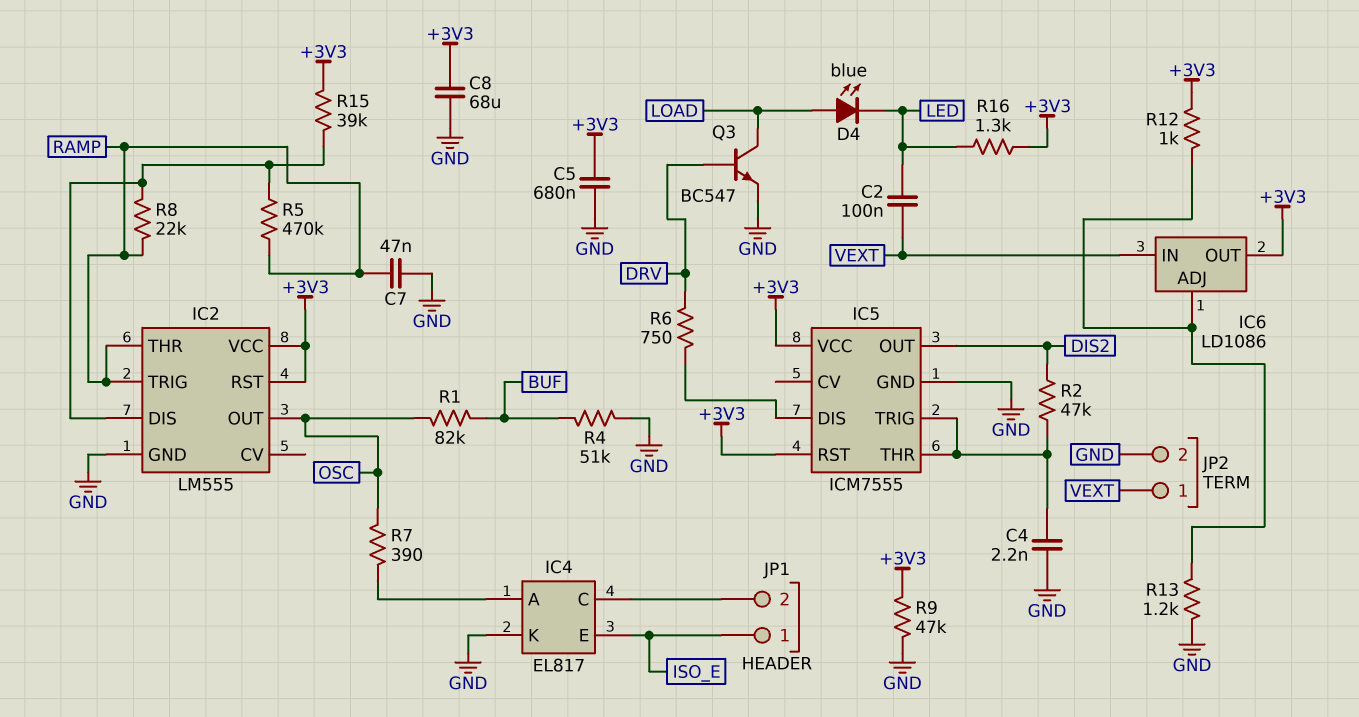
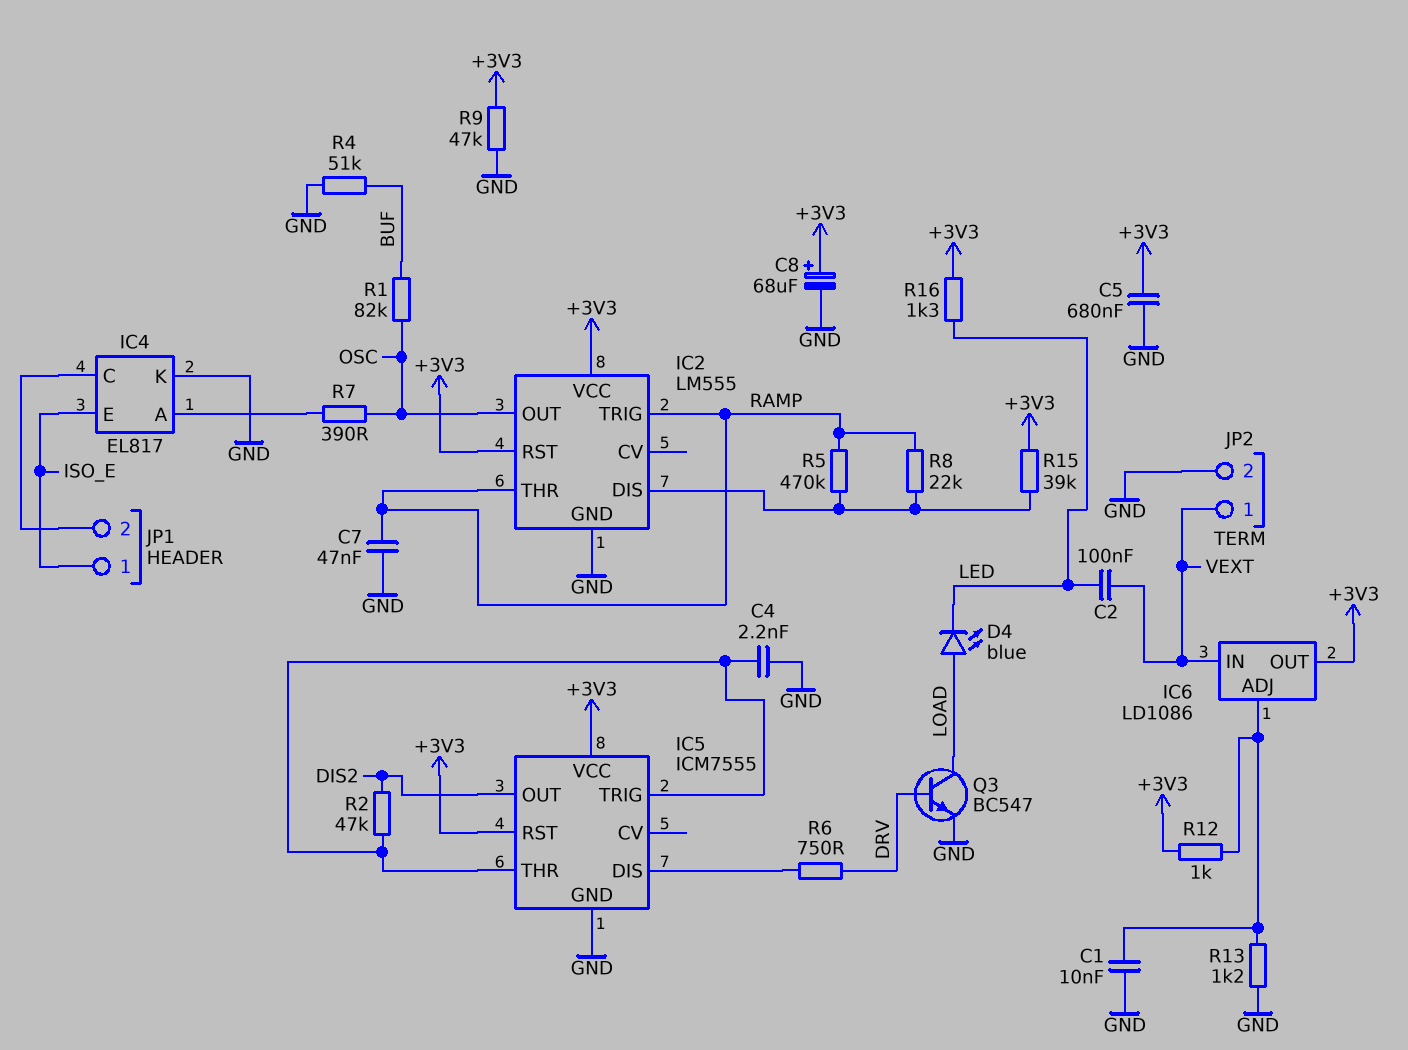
C1: none -> 10nF (GND, IC6/ADJ)
C8: 68uF (+3V3, GND) -> 68uF (plus +3V3, minus GND)

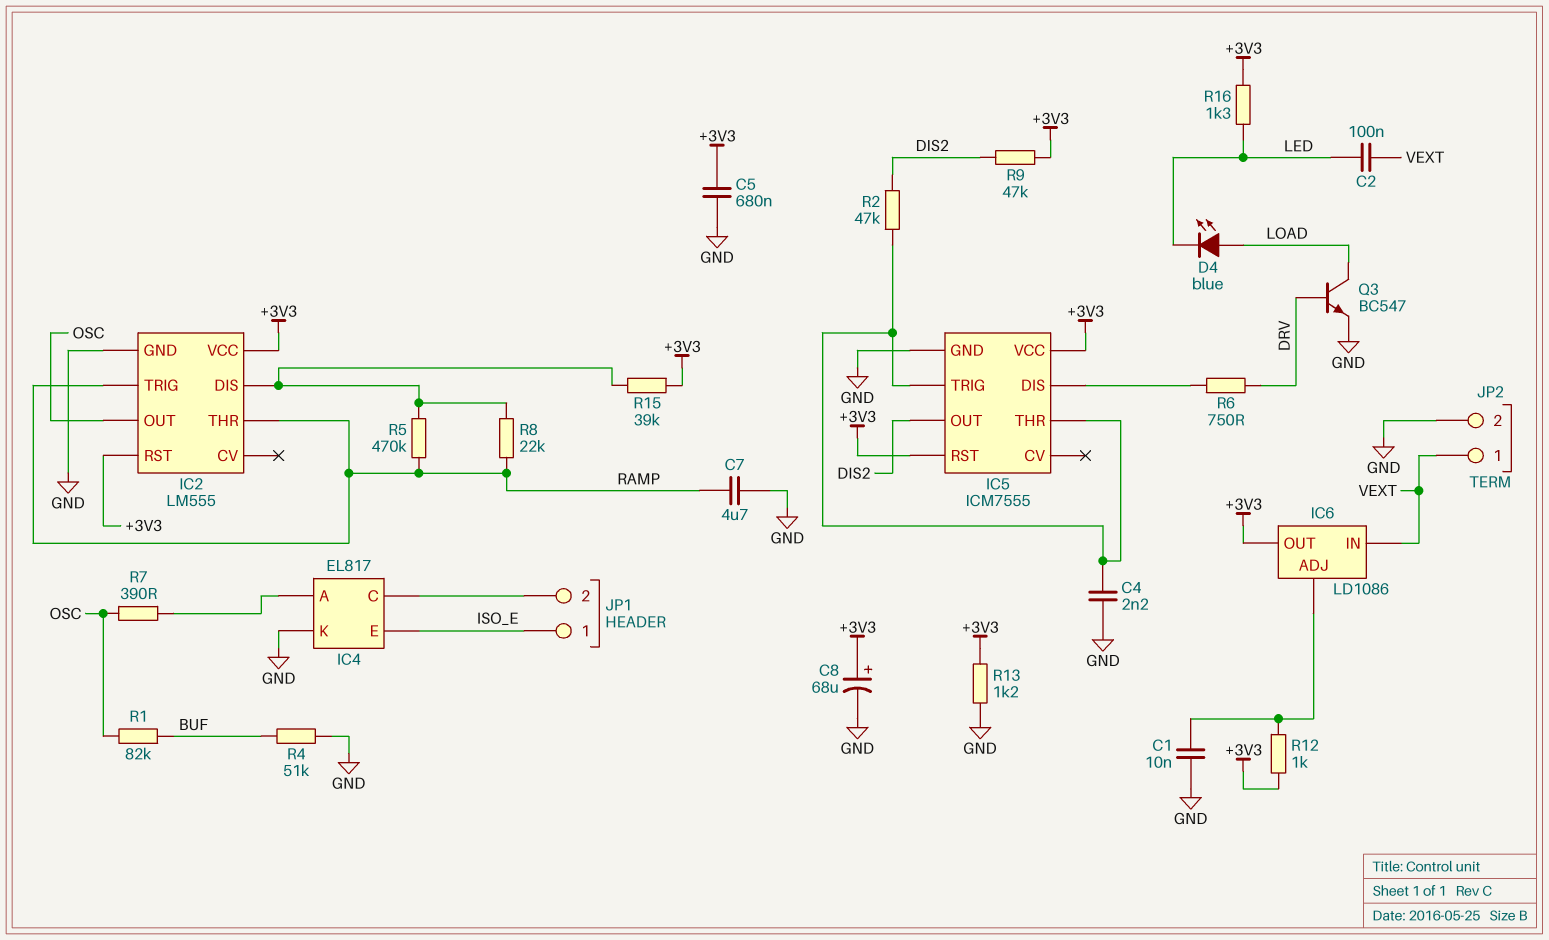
C7: 47nF (GND, RAMP) -> 4.7uF (GND, RAMP)
R9: 47k (+3V3, GND) -> 47k (+3V3, DIS2)
R13: 1.2k (GND, IC6/ADJ) -> 1.2k (+3V3, GND)

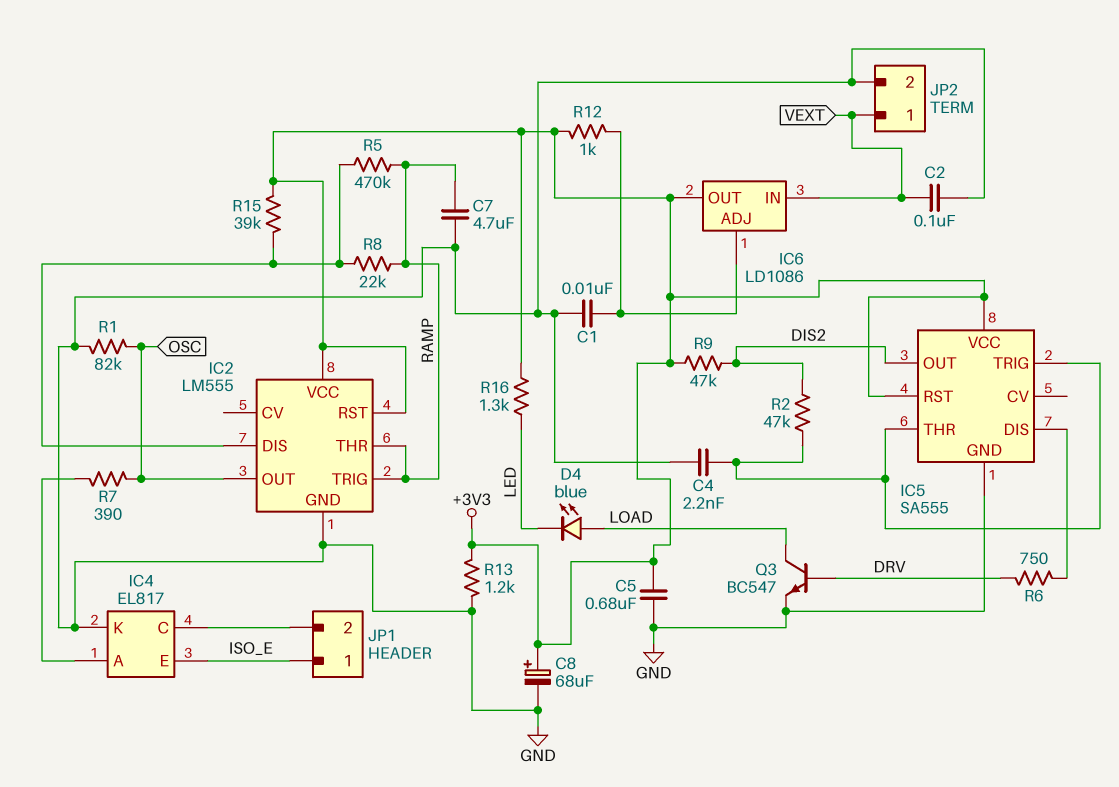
C2: 100nF (LED, VEXT) -> 100nF (GND, VEXT)
IC5: ICM7555 -> SA555
R1: 82k (BUF, OSC) -> 82k (GND, OSC)
R4: 51k (BUF, GND) -> none

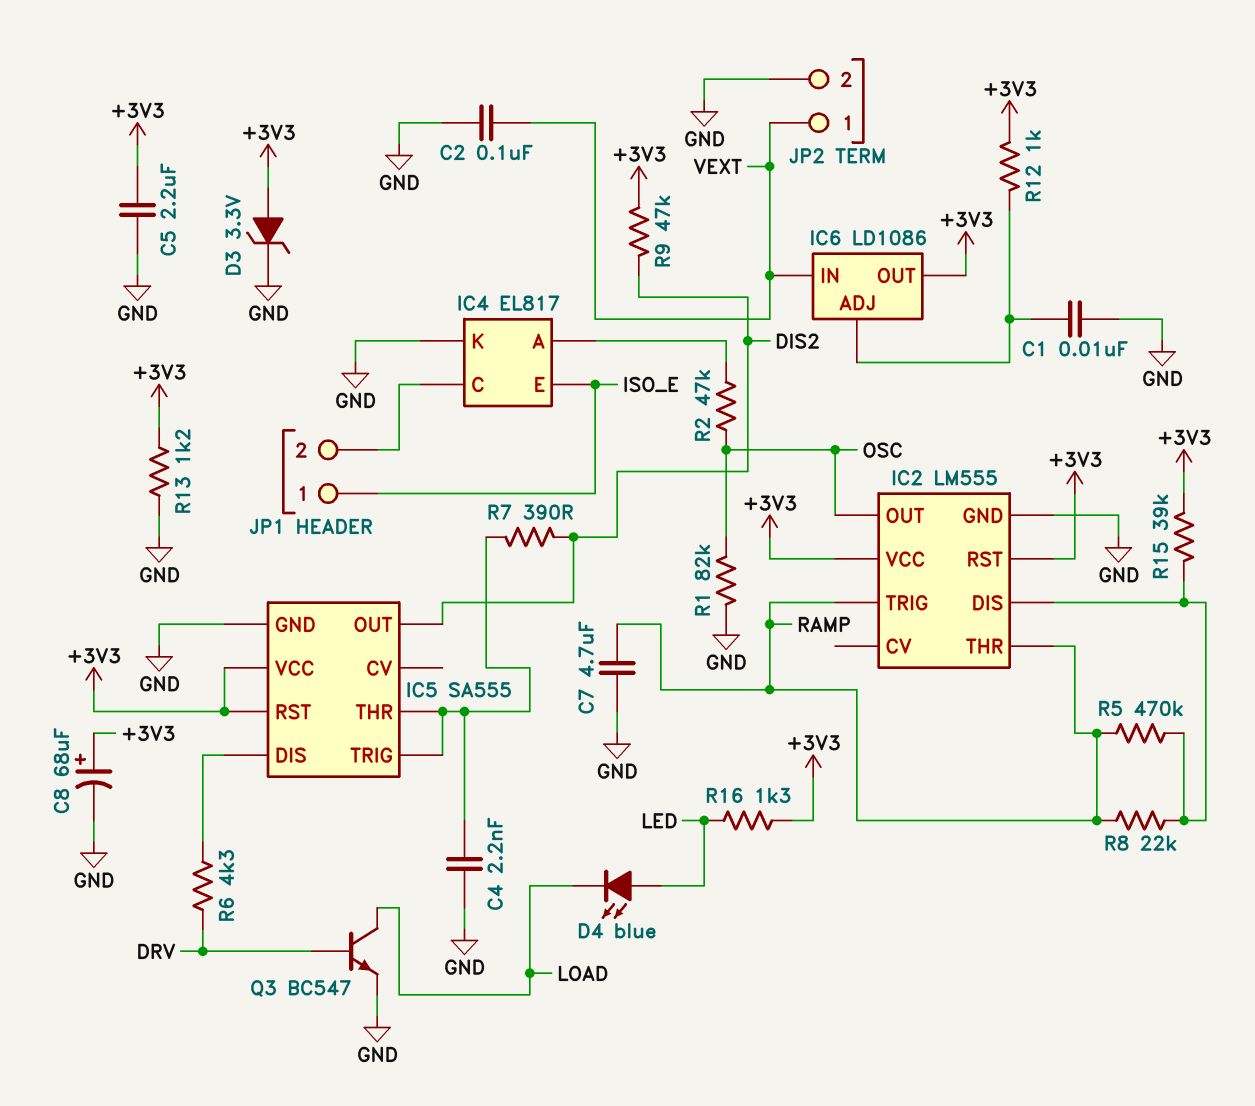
C5: 680nF (+3V3, GND) -> 2.2uF (+3V3, GND)
D3: none -> zener 3.3V (A +3V3, K GND)
D4: LED blue (A LOAD, K LED) -> LED blue (A LED, K LOAD)
R2: 47k (DIS2, IC5/THR) -> 47k (IC4/A, OSC)
R6: 750 (DRV, IC5/DIS) -> 4.3k (DRV, IC5/DIS)
R7: 390 (IC4/A, OSC) -> 390 (DIS2, IC5/THR)

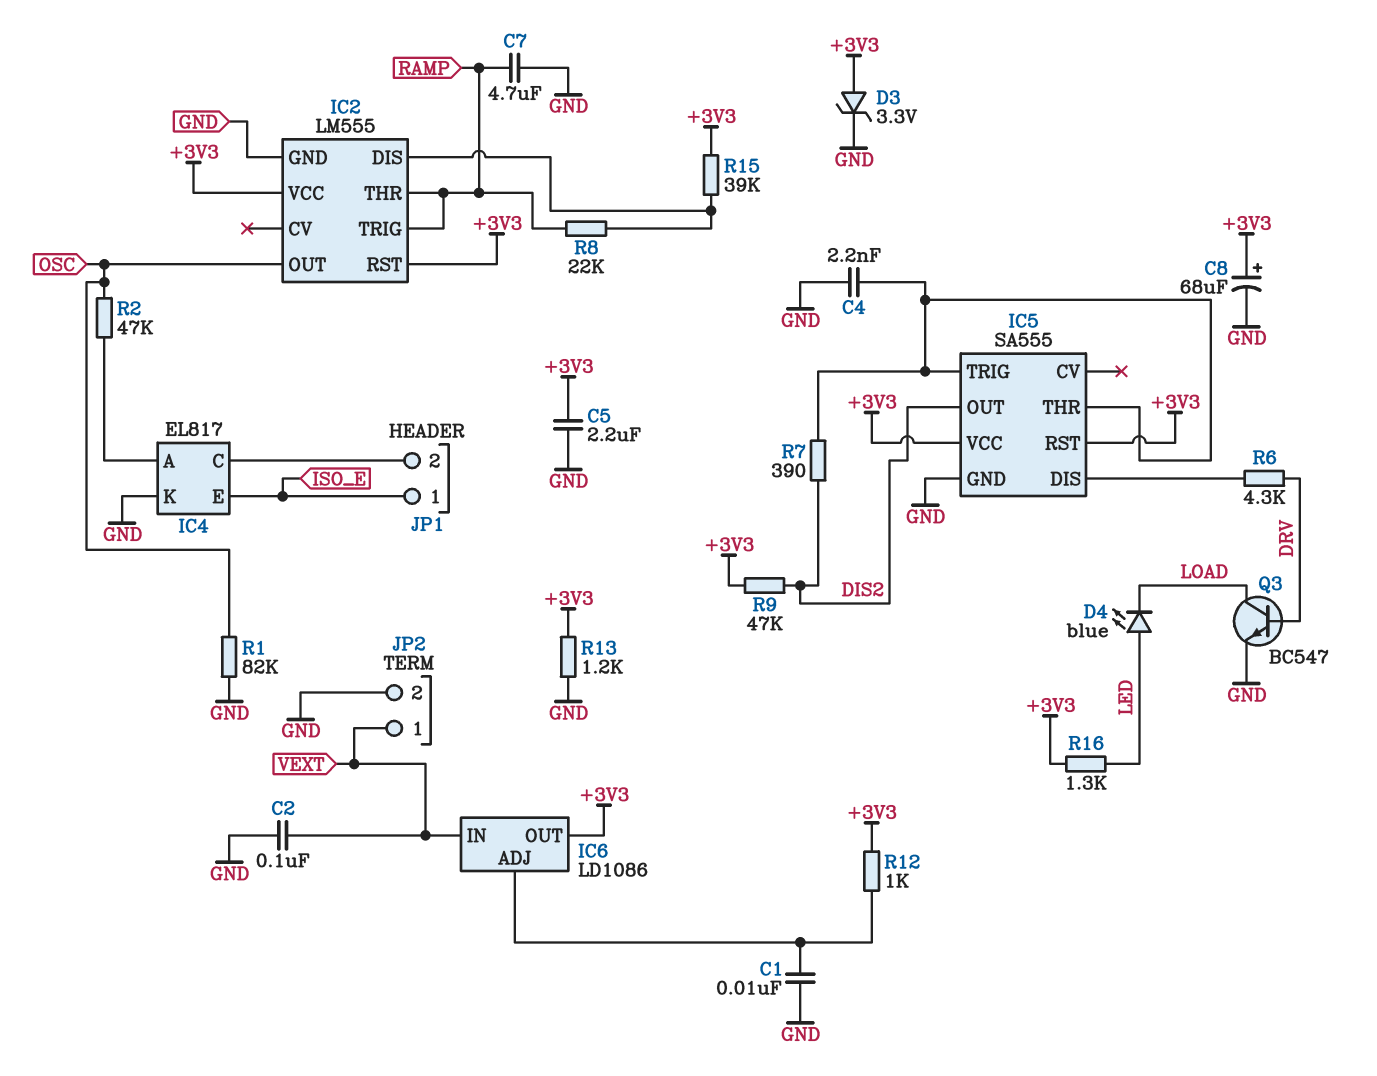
R5: 470k (IC2/DIS, RAMP) -> none

